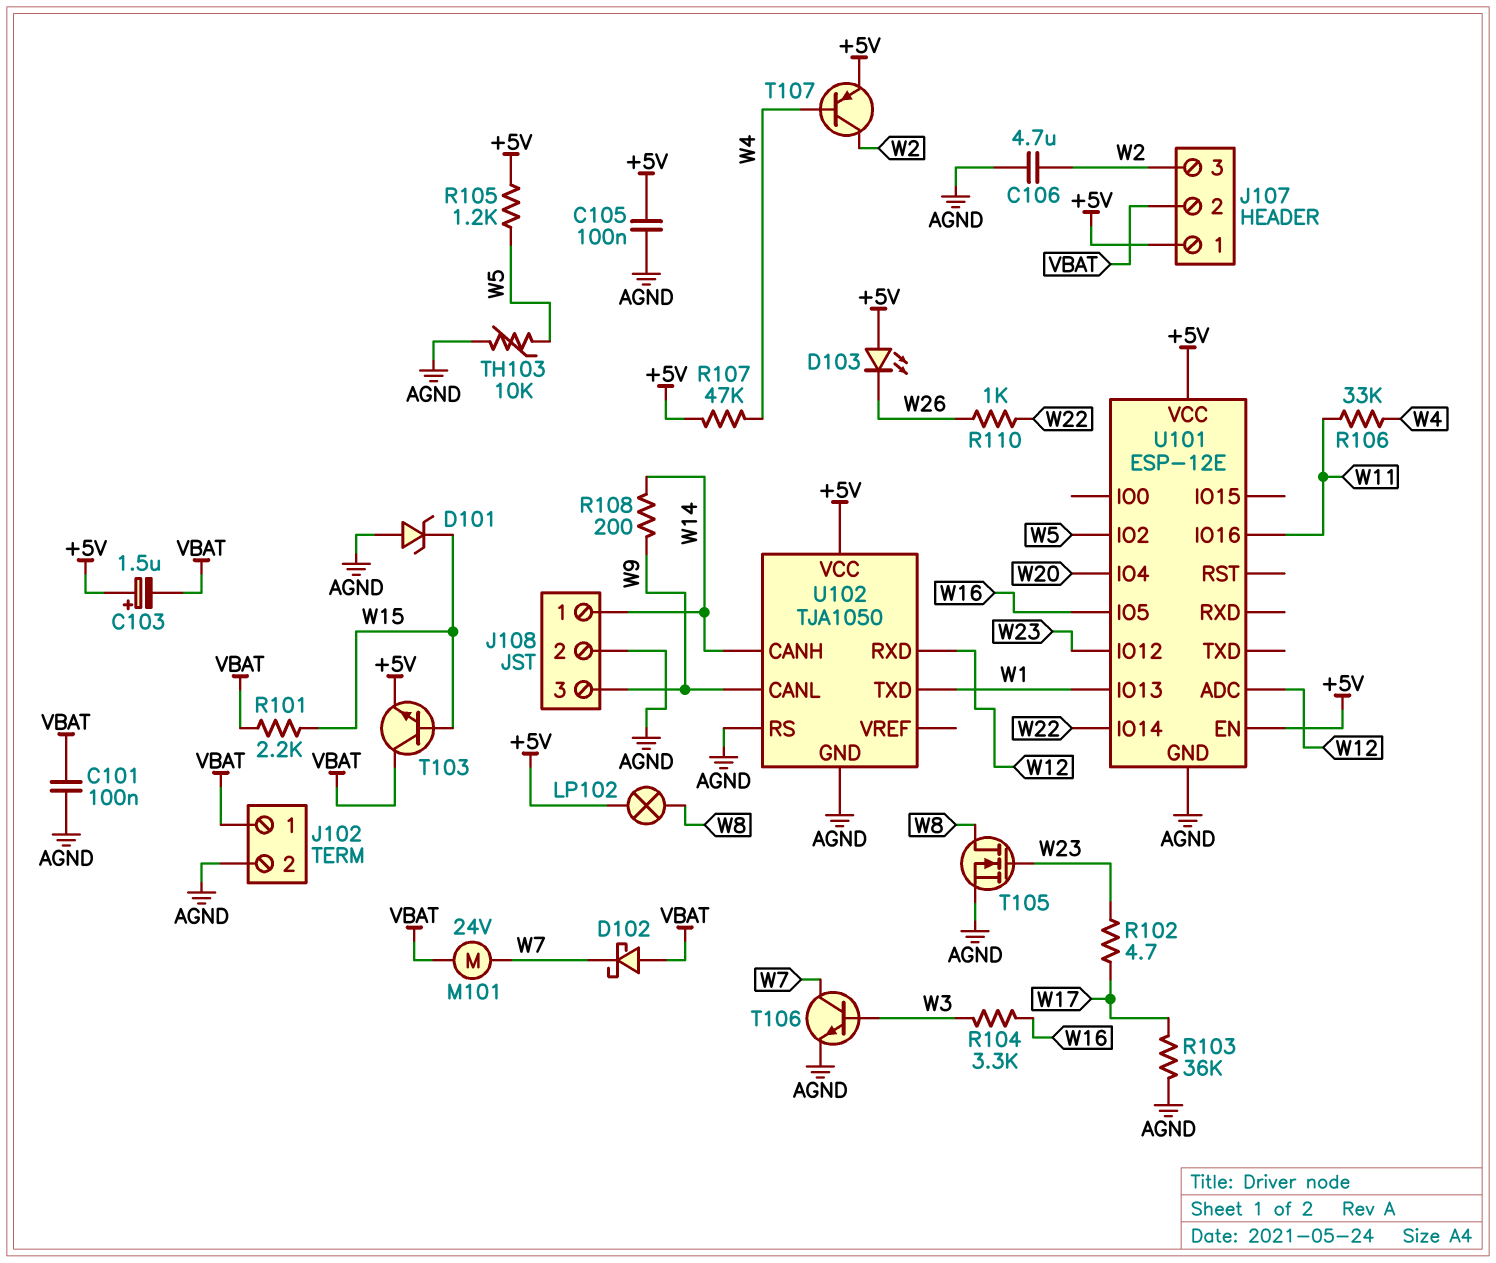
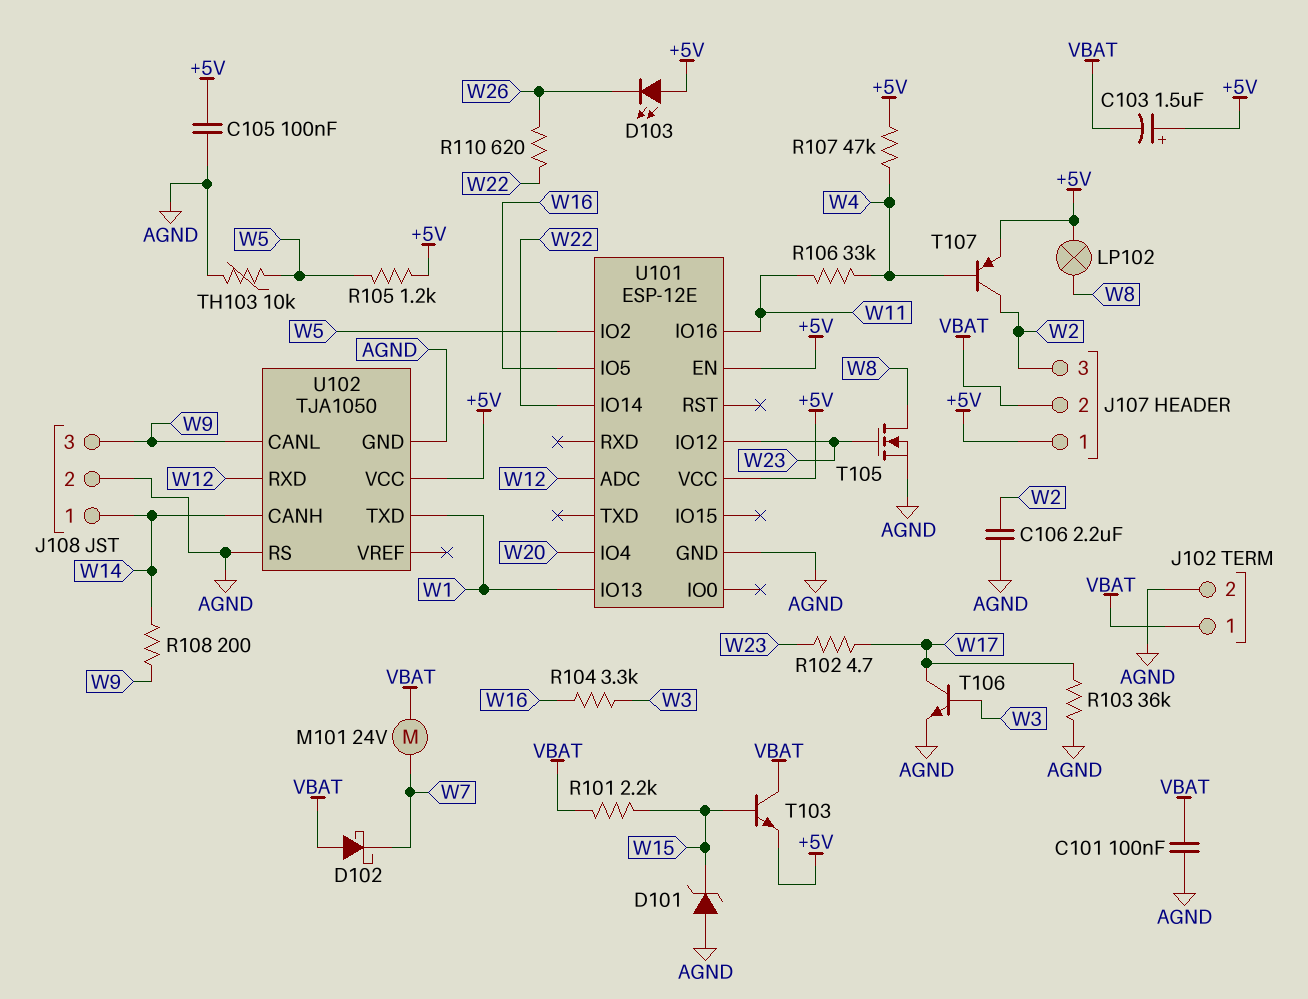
C106: 4.7uF (AGND, W2) -> 2.2uF (AGND, W2)
R110: 1k (W22, W26) -> 620 (W22, W26)
T106: NPN (B W3, C W7, E AGND) -> NPN (B W3, C W17, E AGND)

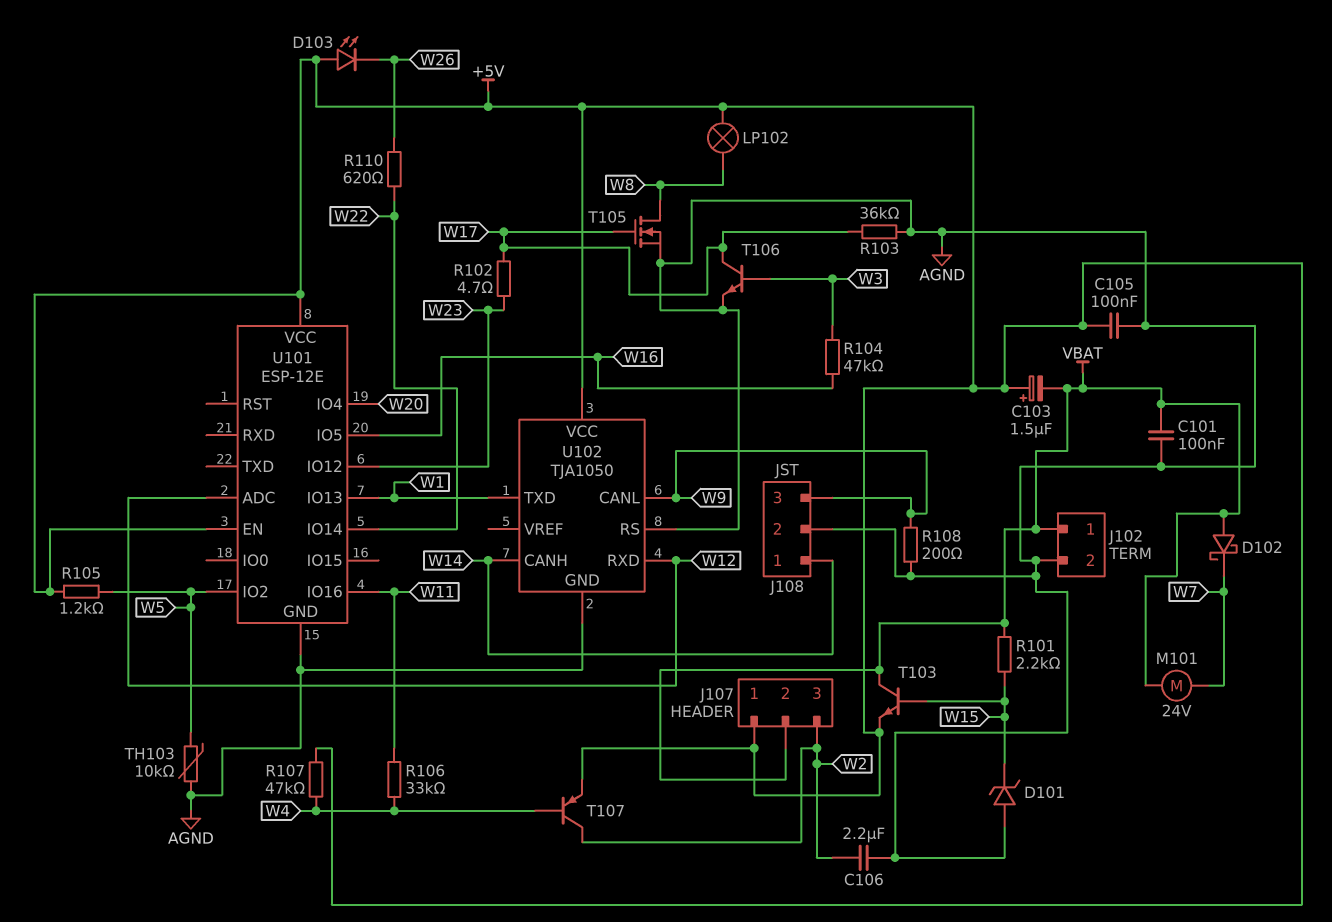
R104: 3.3k (W3, W16) -> 47k (W3, W16)
R108: 200 (W9, W14) -> 200 (AGND, W9)
T105: NMOS (G W23, D W8, S AGND) -> NMOS (G W17, D W8, S AGND)

